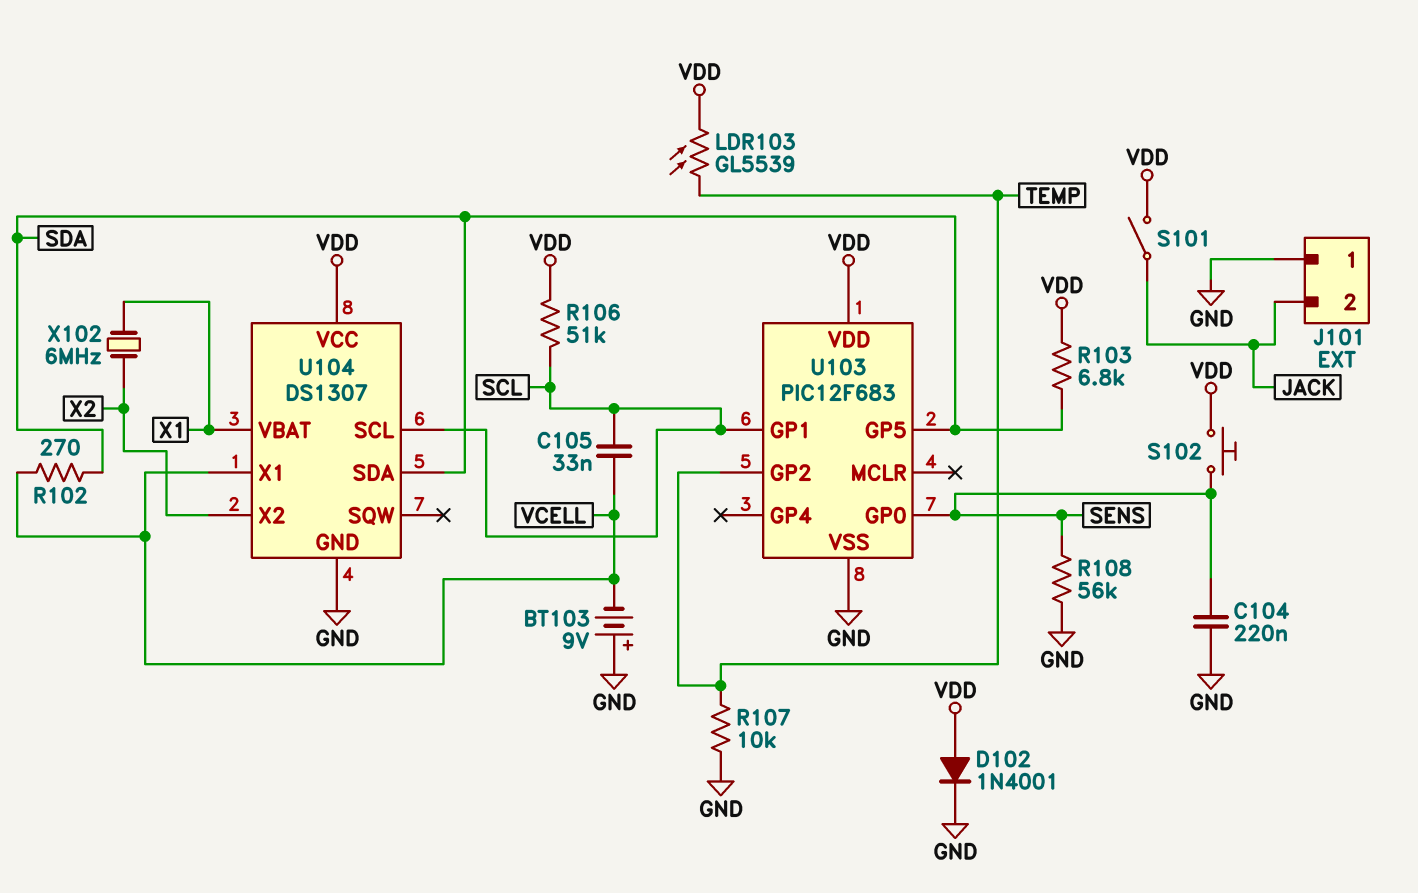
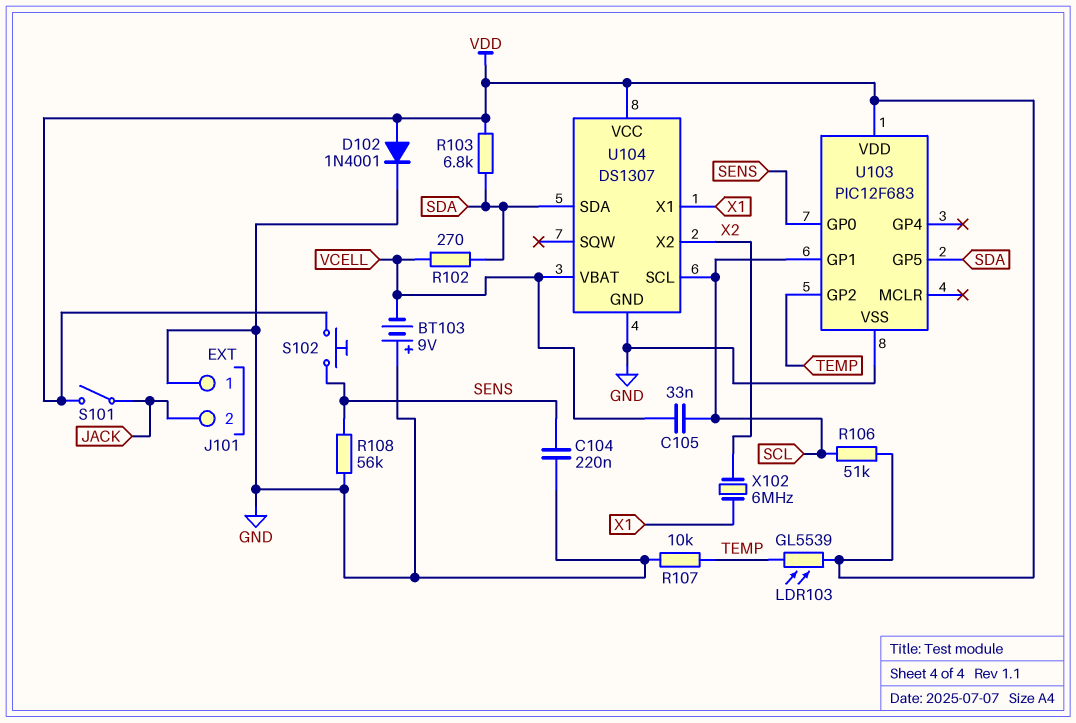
U104 pin VBAT: X1 -> VCELL
U104 pin X1: VCELL -> X1

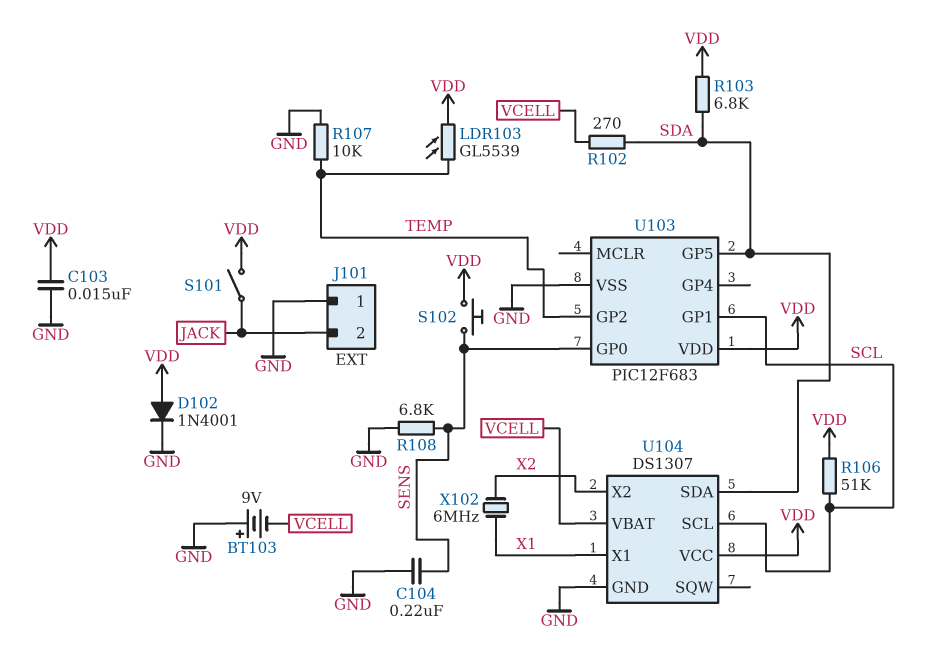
C103: none -> 15nF (GND, VDD)
C105: 33nF (SCL, VCELL) -> none
R108: 56k (GND, SENS) -> 6.8k (GND, SENS)

